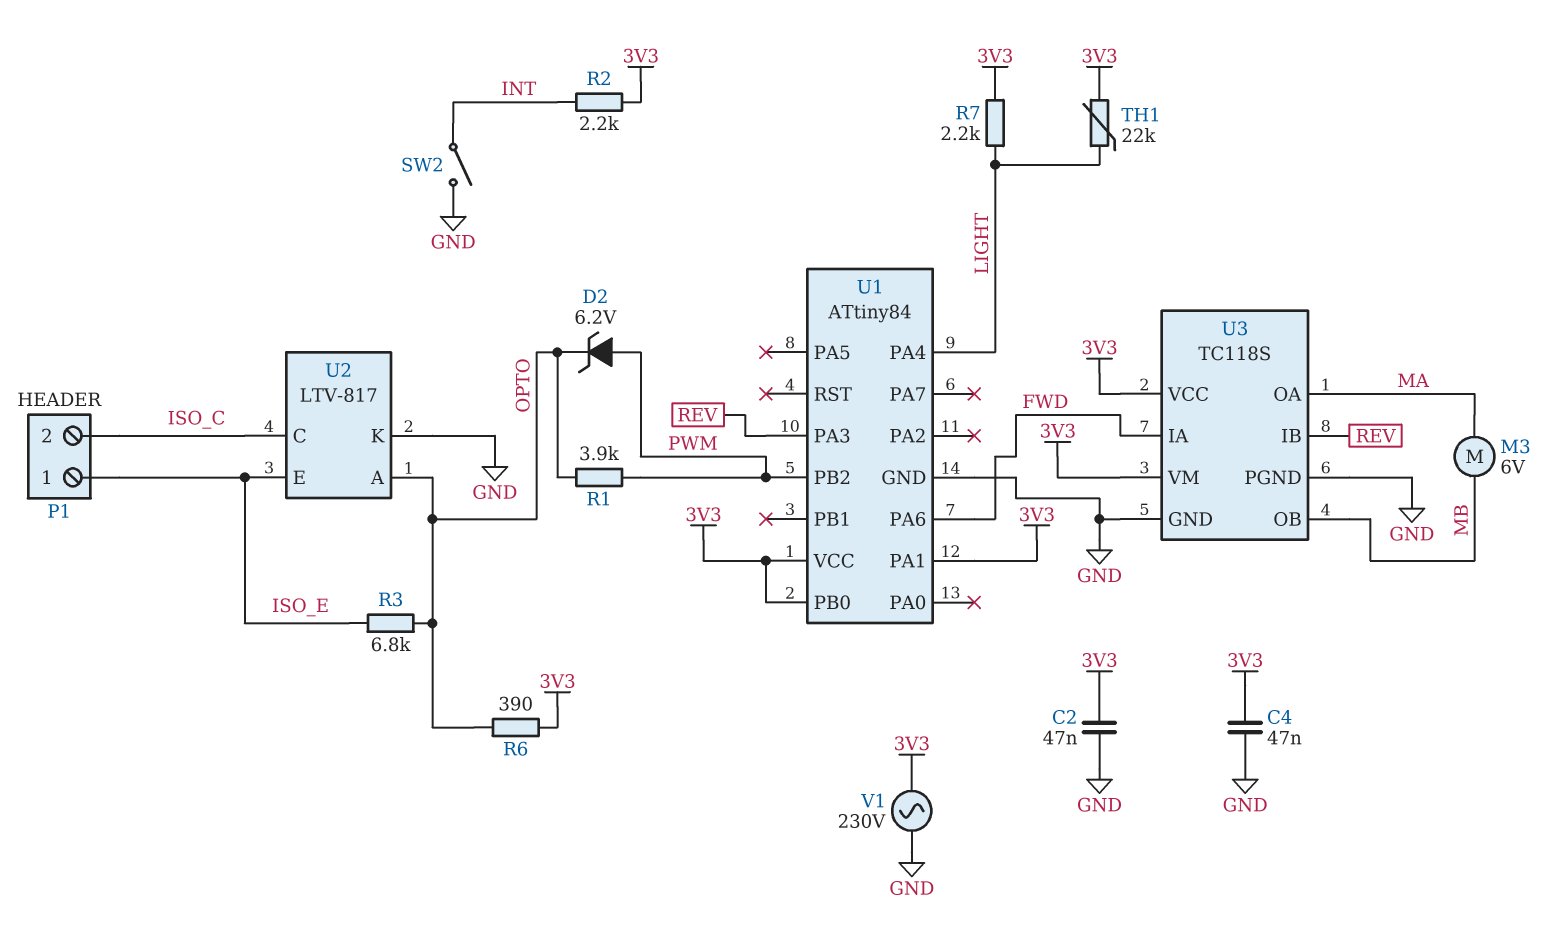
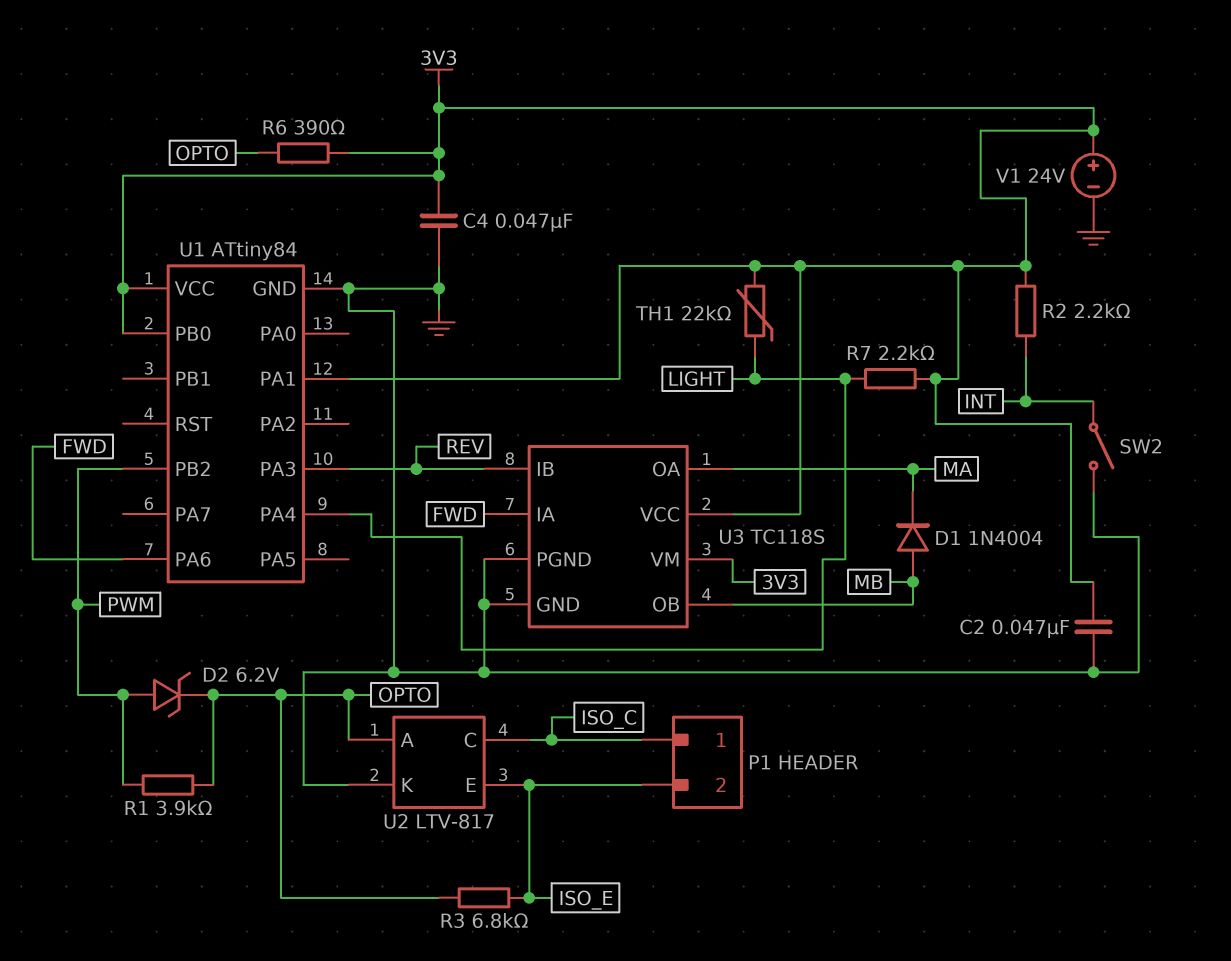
D1: none -> diode 1N4004 (A MB, K MA)
M3: motor 6V (MA, MB) -> none
P1 pin 1: ISO_E -> ISO_C
P1 pin 2: ISO_C -> ISO_E
V1: AC 230V (3V3, GND) -> 24V (plus 3V3, minus GND)

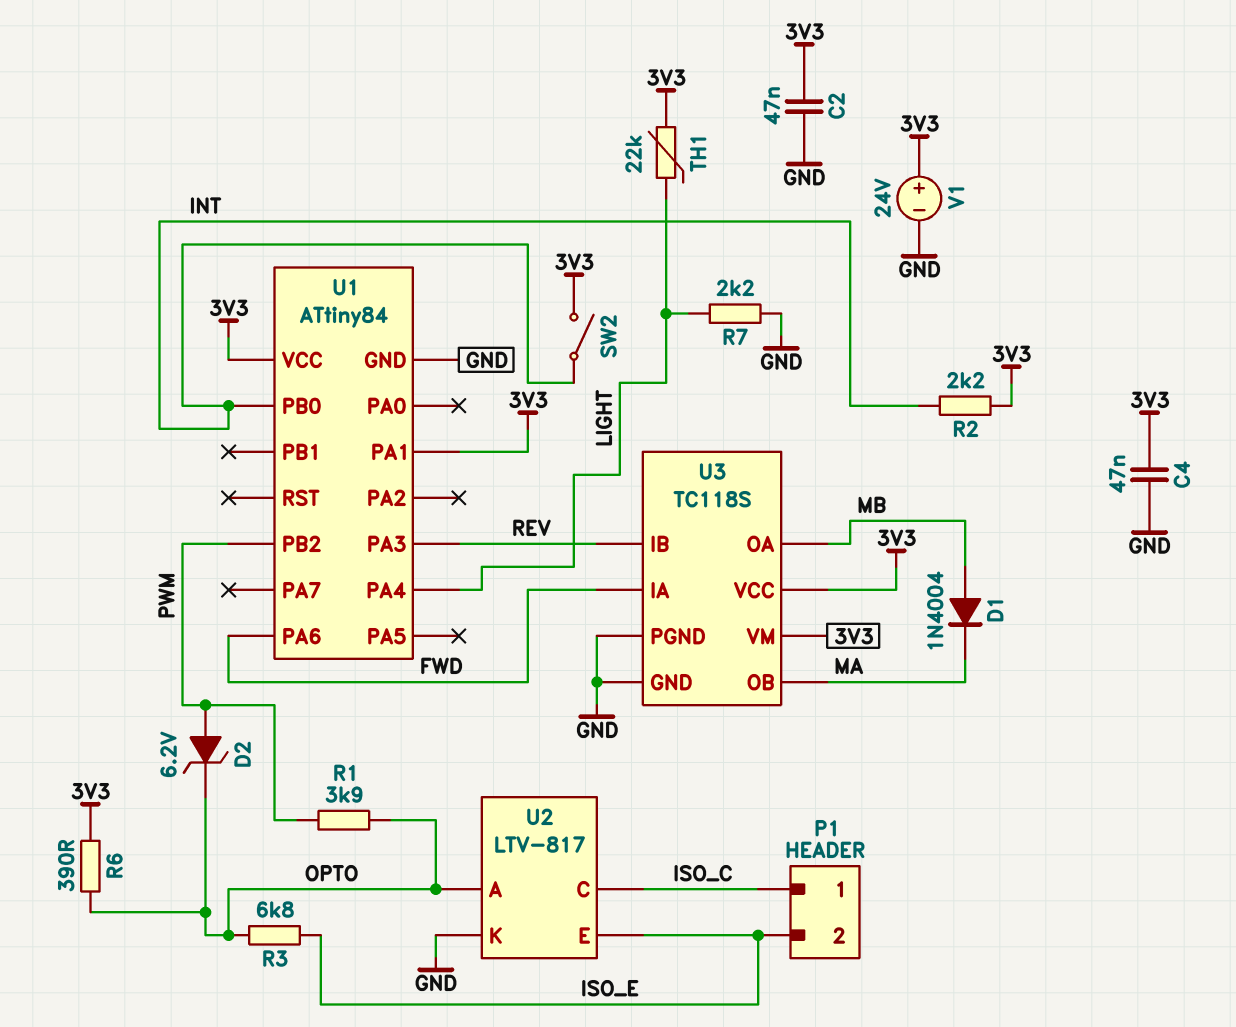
R7: 2.2k (3V3, LIGHT) -> 2.2k (GND, LIGHT)
SW2: switch (GND, INT) -> switch (3V3, INT)
U1 pin PB0: 3V3 -> INT
U3 pin OA: MA -> MB
U3 pin OB: MB -> MA

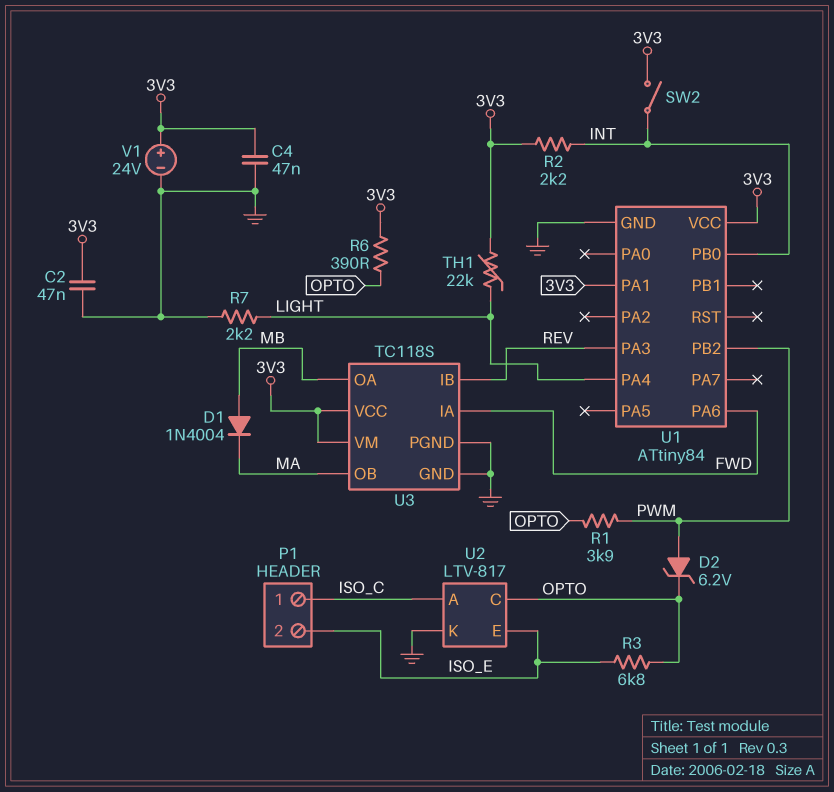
U2 pin A: OPTO -> ISO_C
U2 pin C: ISO_C -> OPTO

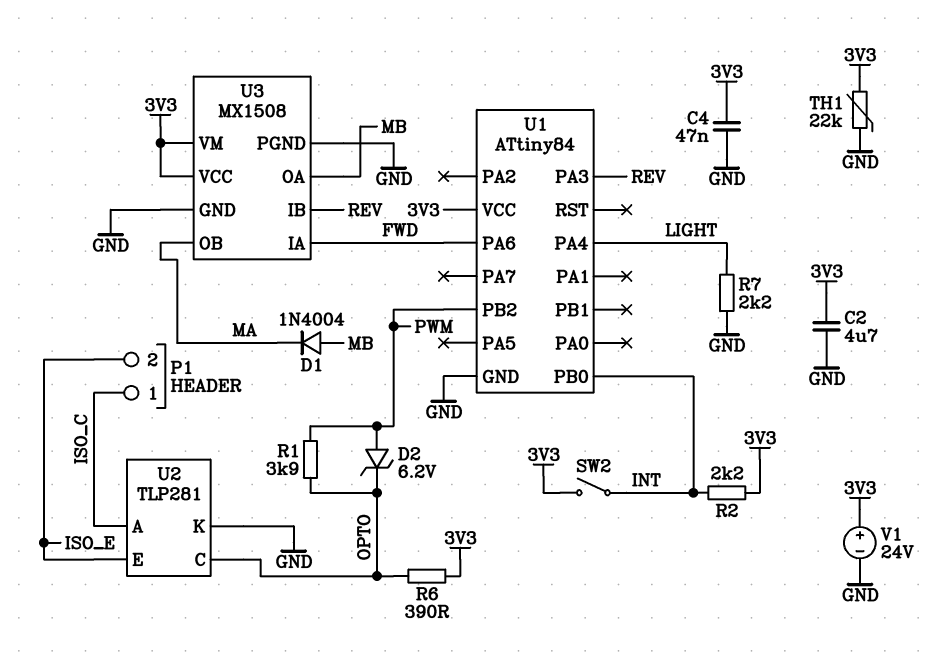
C2: 47nF (3V3, GND) -> 4.7uF (3V3, GND)
R3: 6.8k (ISO_E, OPTO) -> none
TH1: 22k (3V3, LIGHT) -> 22k (3V3, GND)
U1 pin PA1: 3V3 -> none
U2: LTV-817 -> TLP281
U3: TC118S -> MX1508

